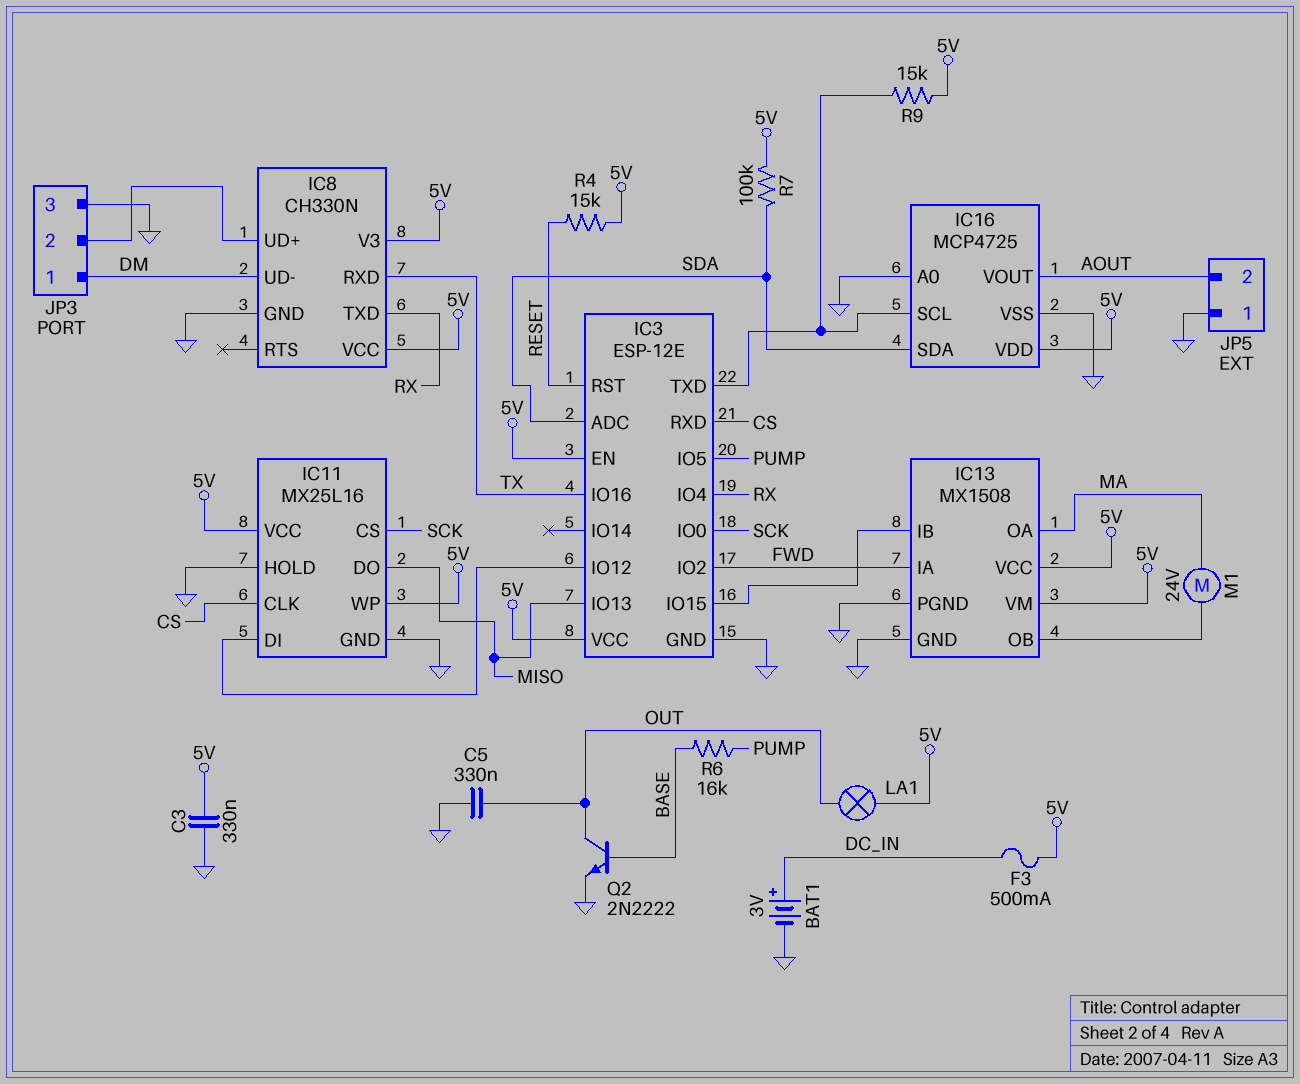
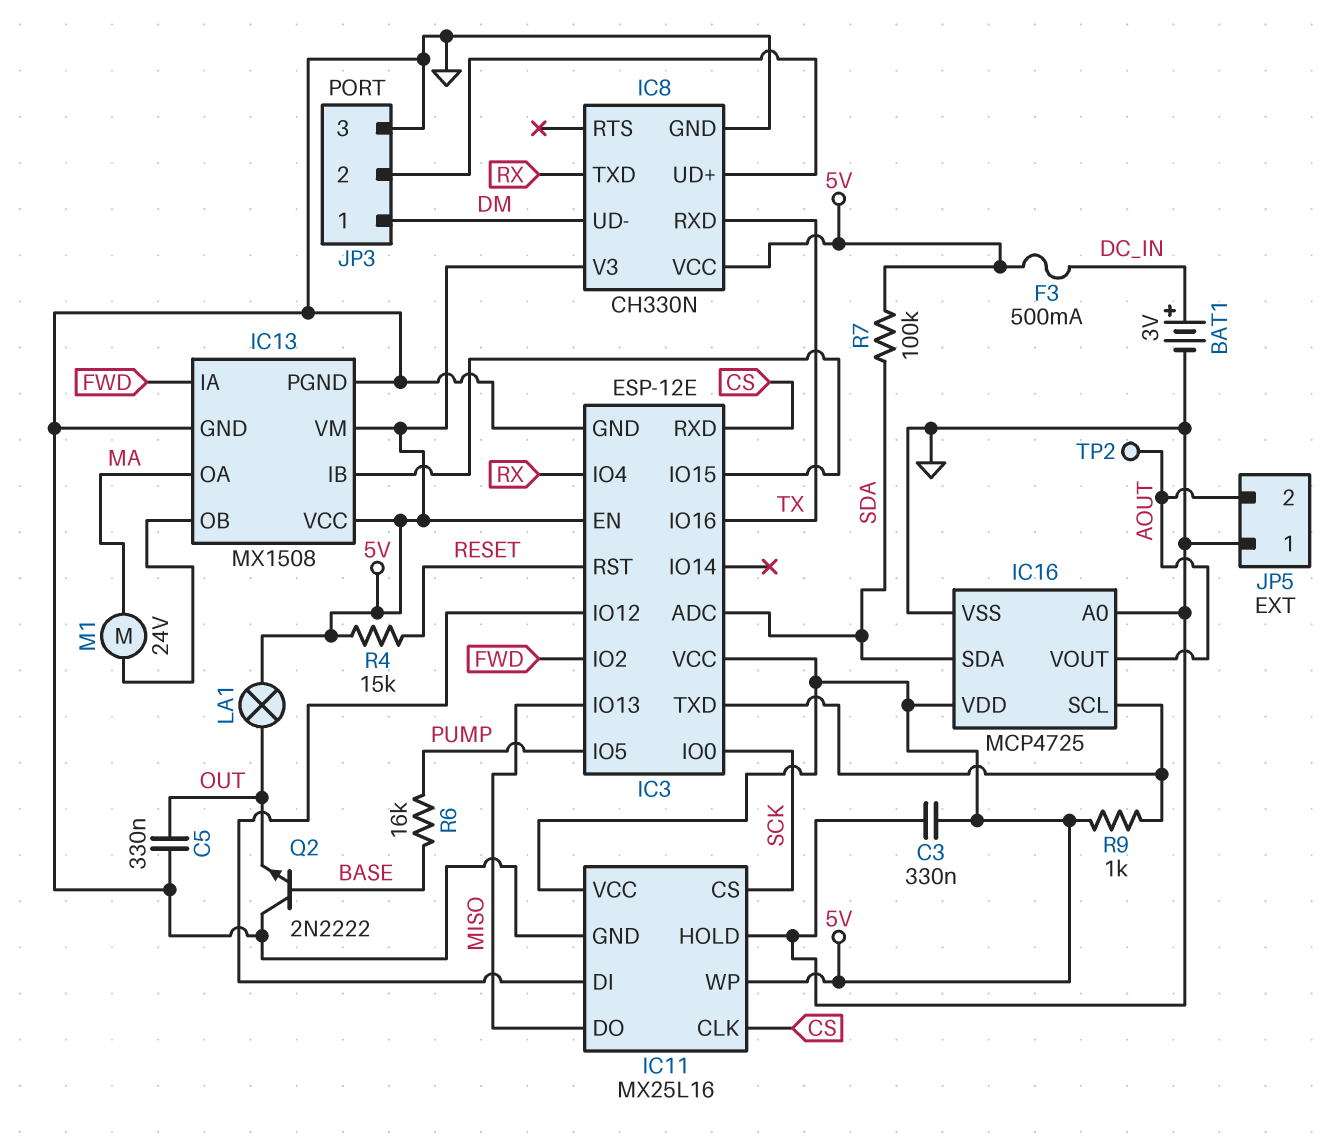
Q2: NPN 2N2222 (B BASE, C OUT, E GND) -> NPN 2N2222 (B BASE, C GND, E OUT)
R9: 15k (5V, IC3/TXD) -> 1k (5V, IC3/TXD)
TP2: none -> test point (AOUT)

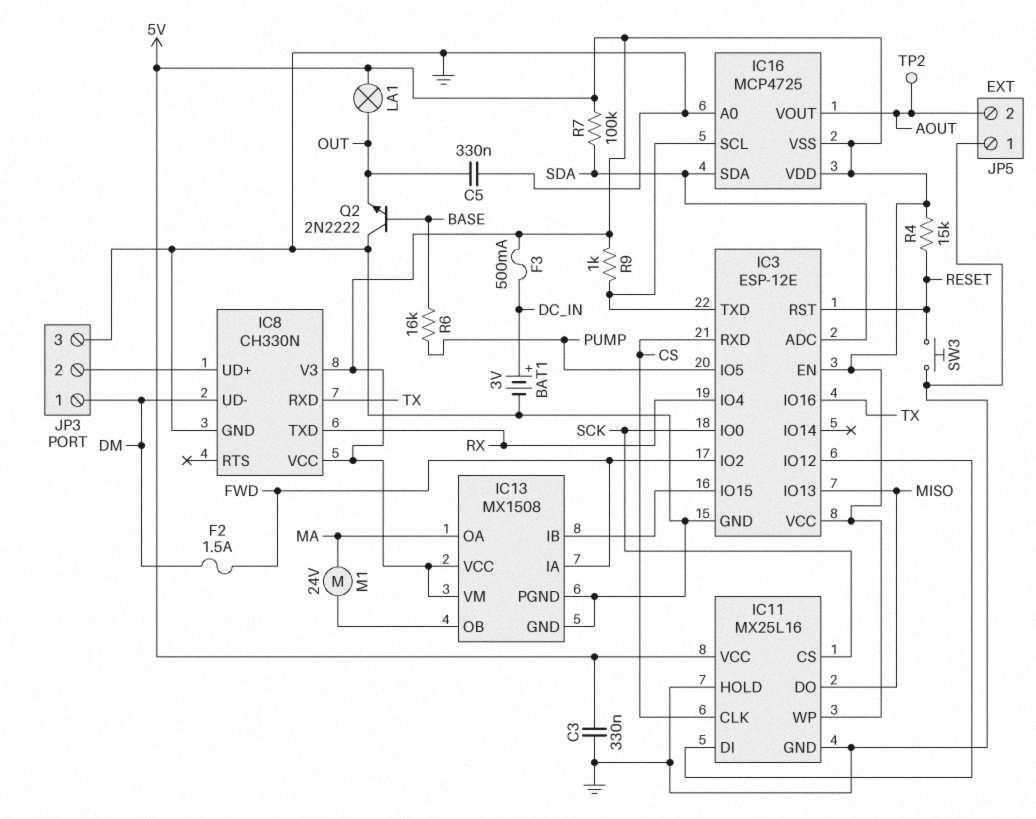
F2: none -> 1.5A (DM, FWD)
IC16 pin VSS: GND -> 5V
SW3: none -> button (GND, RESET)

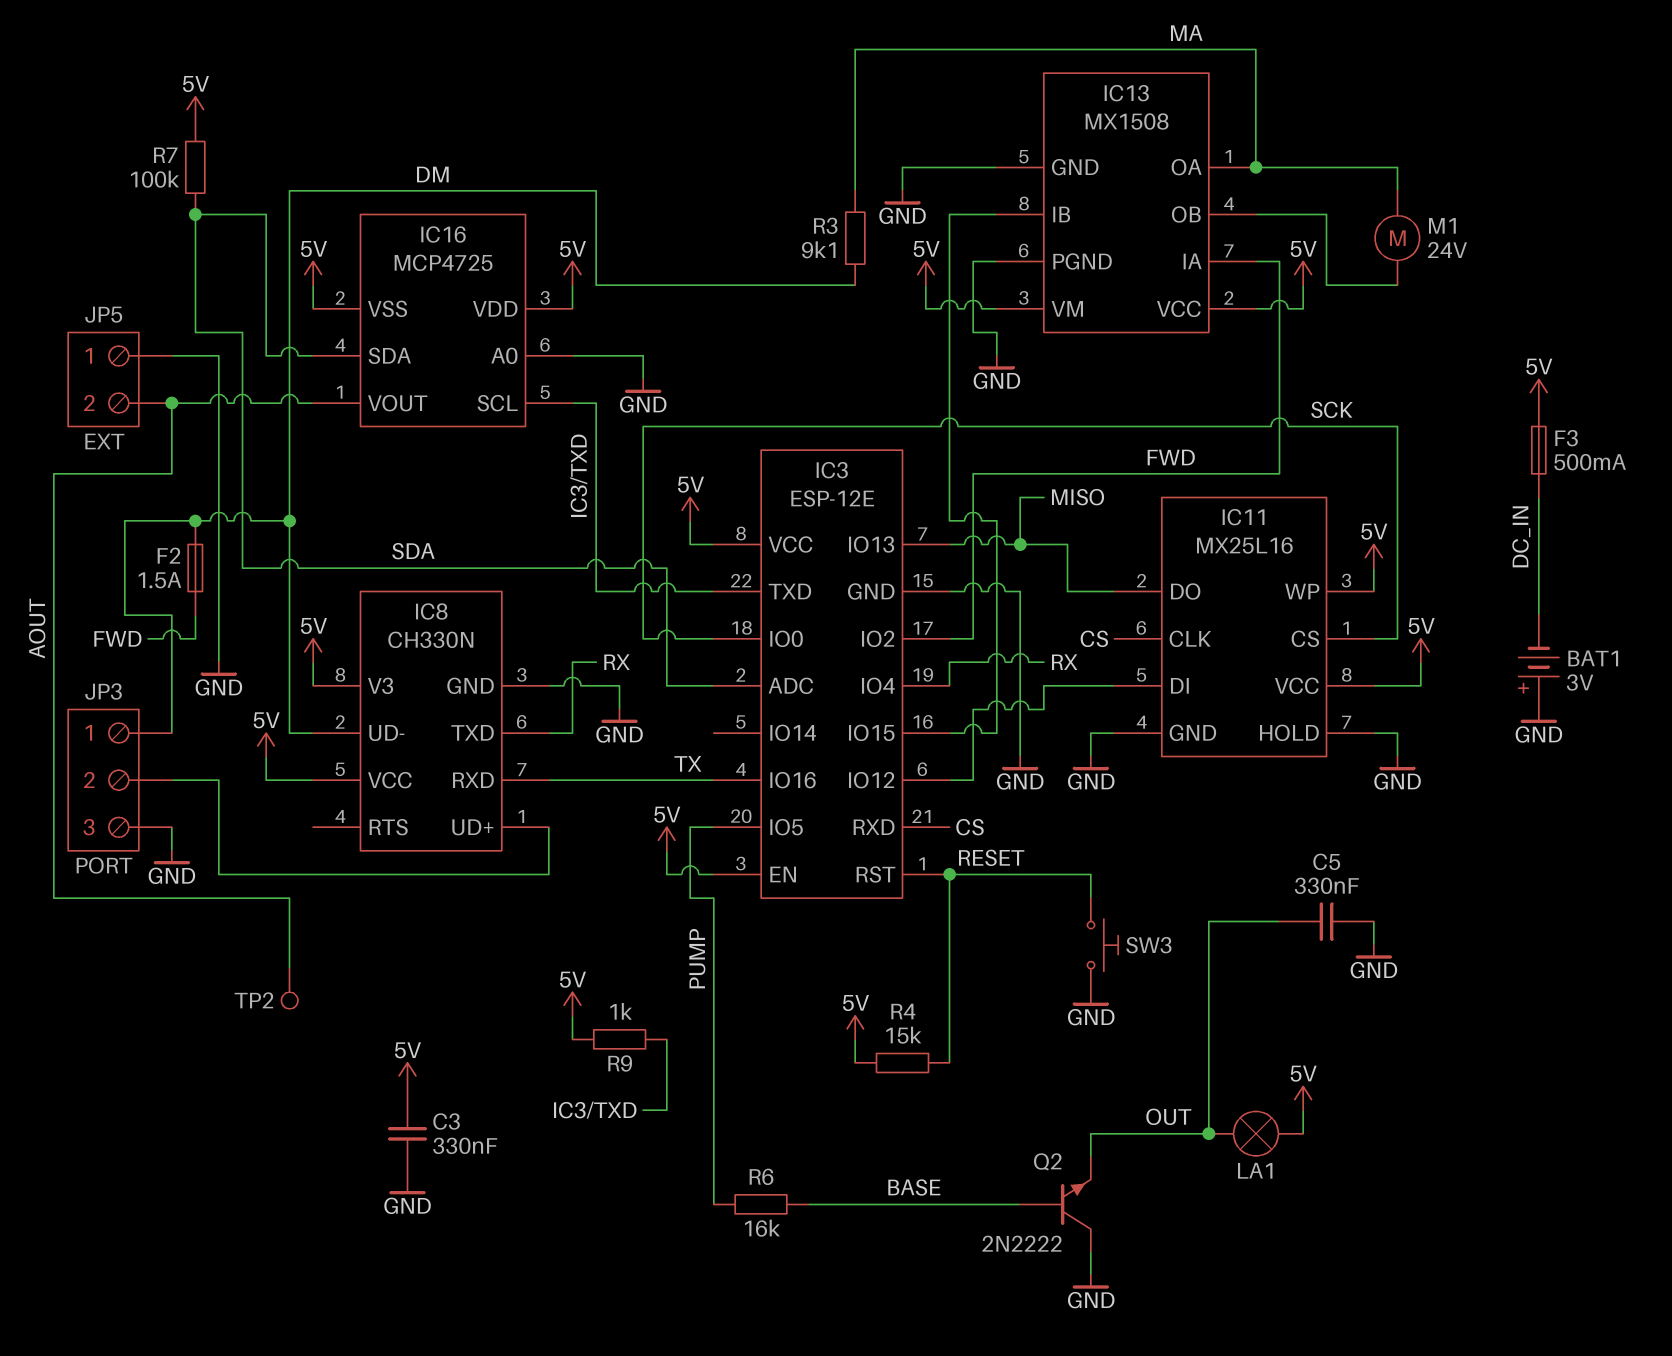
BAT1: 3V (plus DC_IN, minus GND) -> 3V (plus GND, minus DC_IN)
R3: none -> 9.1k (DM, MA)

